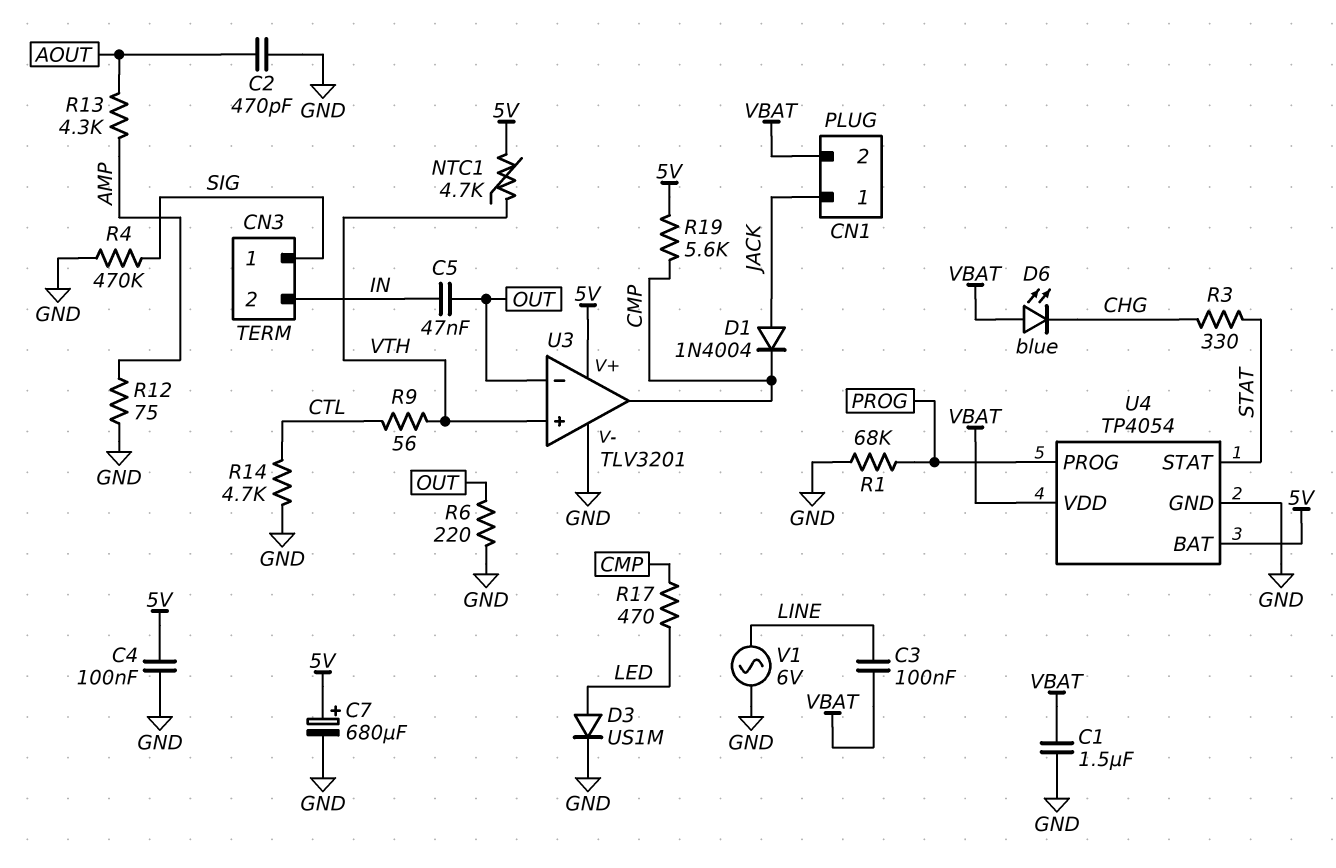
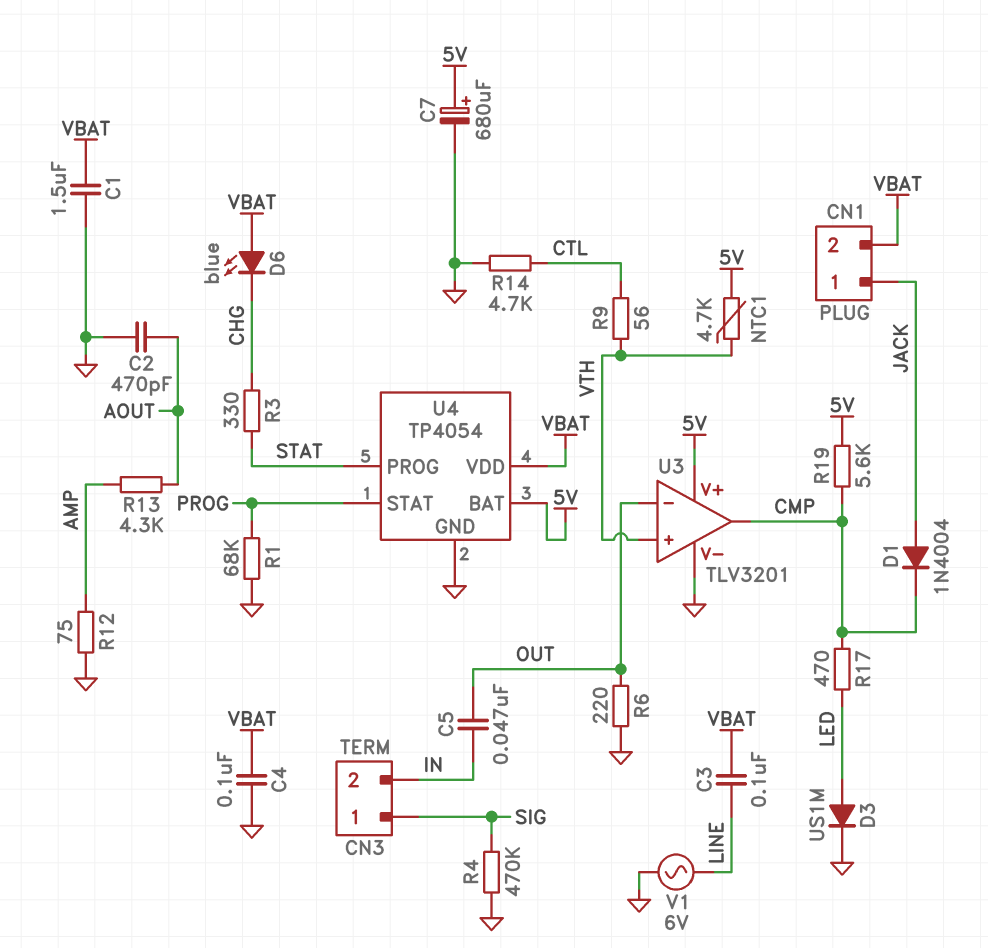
C4: 100nF (5V, GND) -> 100nF (GND, VBAT)
U4 pin PROG: PROG -> STAT
U4 pin STAT: STAT -> PROG

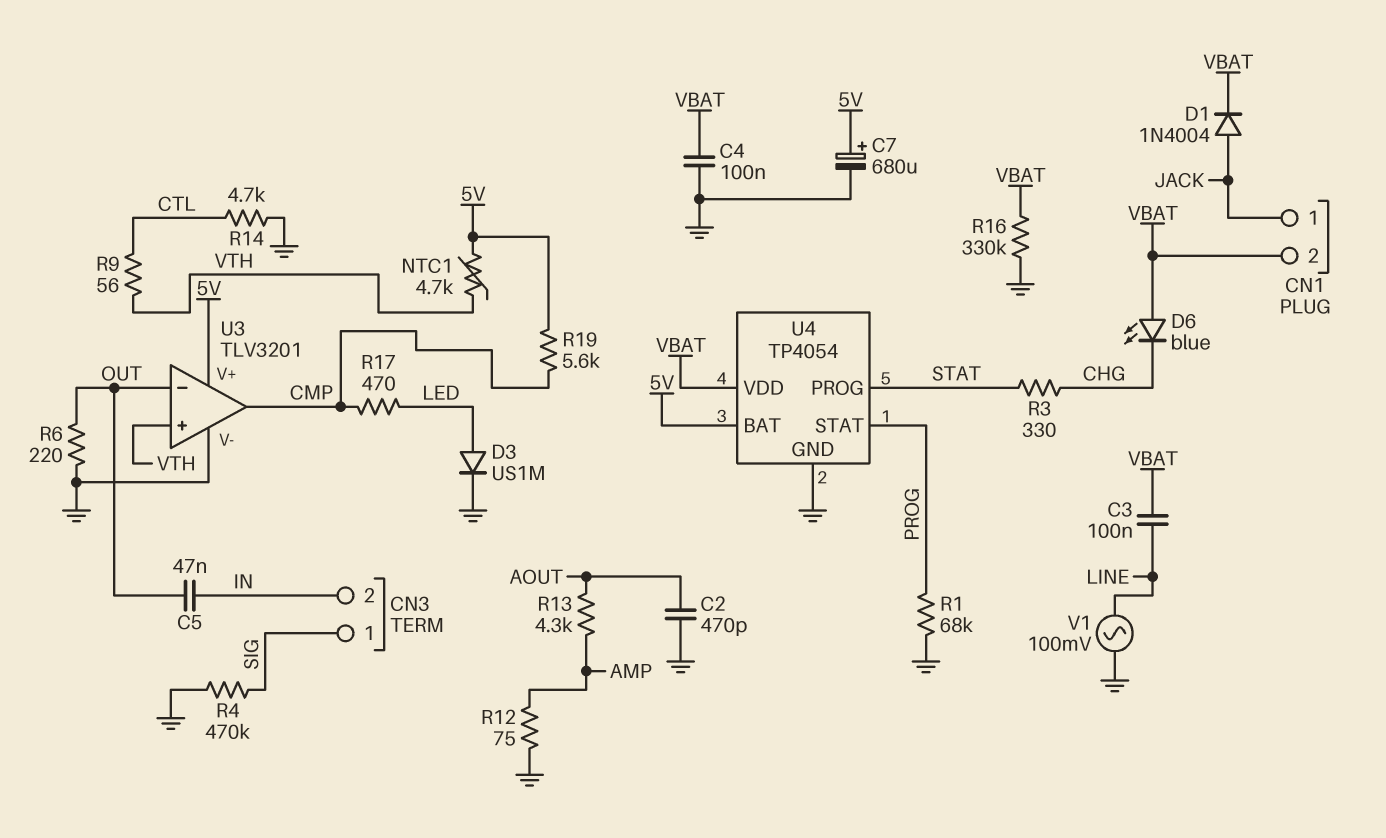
C1: 1.5uF (GND, VBAT) -> none
D1: diode 1N4004 (A JACK, K CMP) -> diode 1N4004 (A JACK, K VBAT)
R16: none -> 330k (GND, VBAT)
V1: AC 6V (GND, LINE) -> AC 100mV (GND, LINE)

